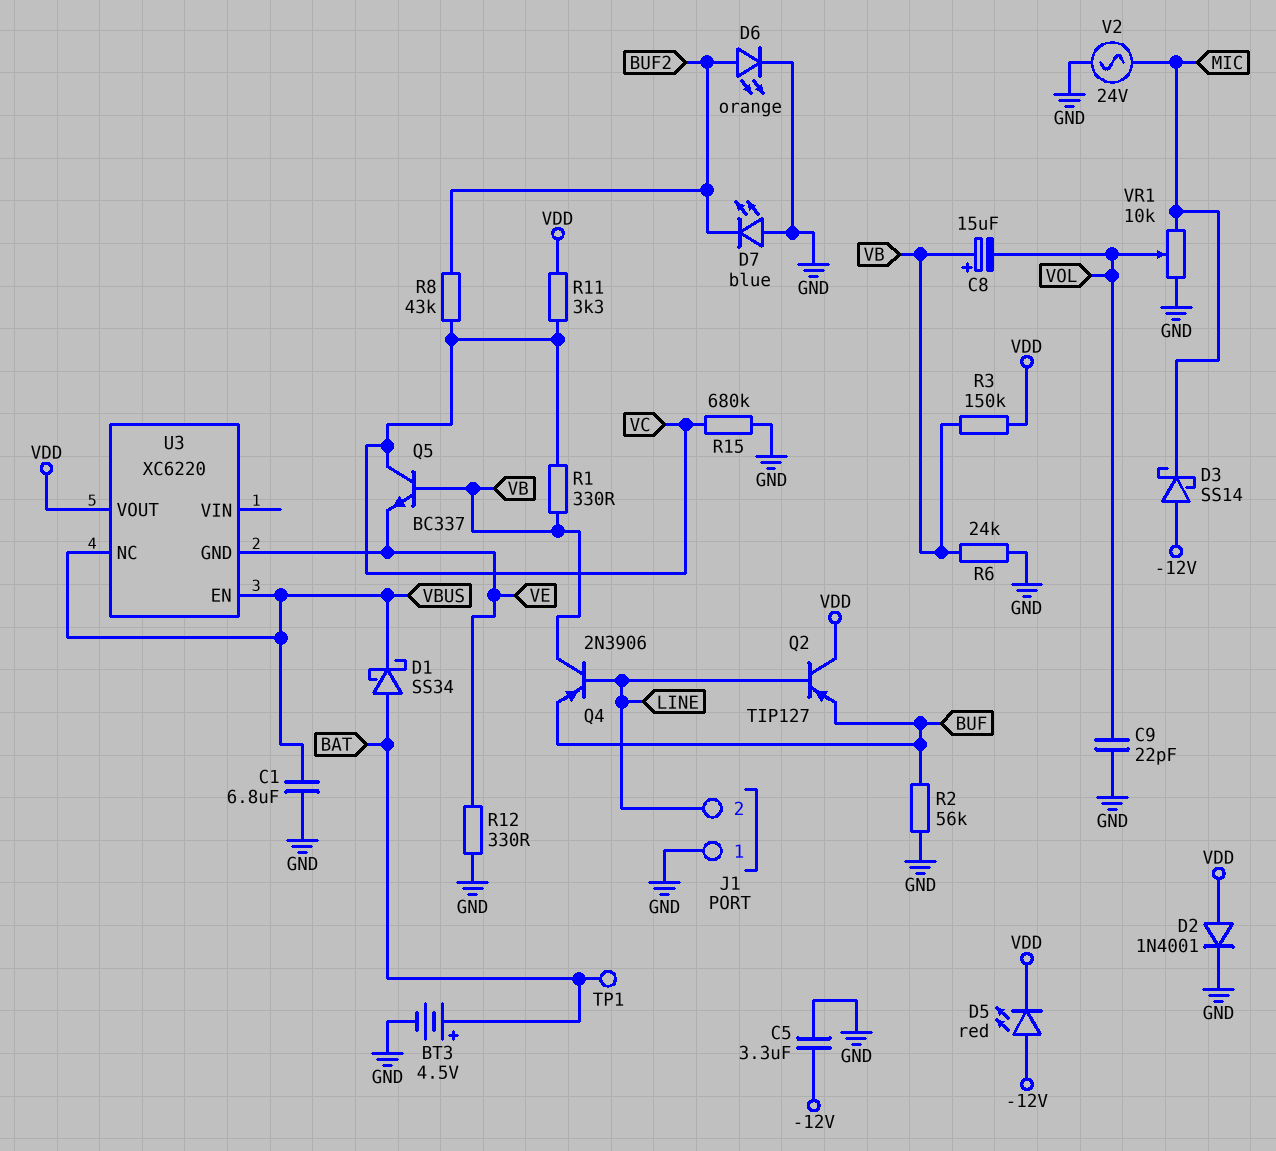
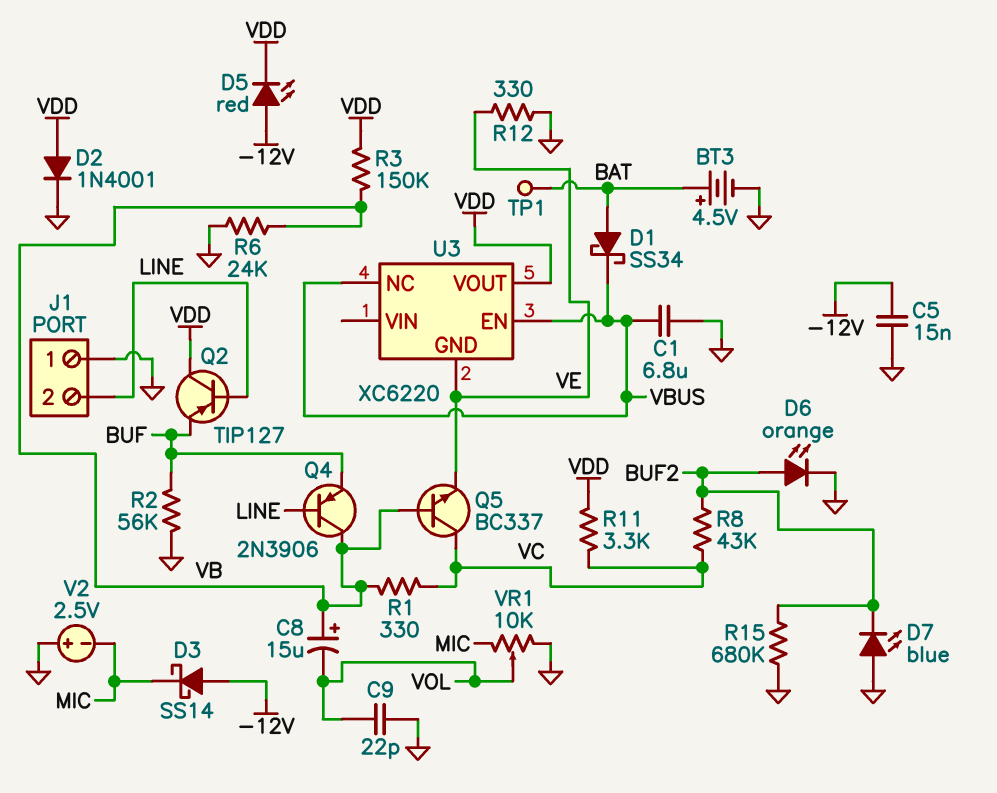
C5: 3.3uF (-12V, GND) -> 15nF (-12V, GND)
R15: 680k (GND, VC) -> 680k (BUF2, GND)
V2: AC 24V (GND, MIC) -> 2.5V (plus GND, minus MIC)

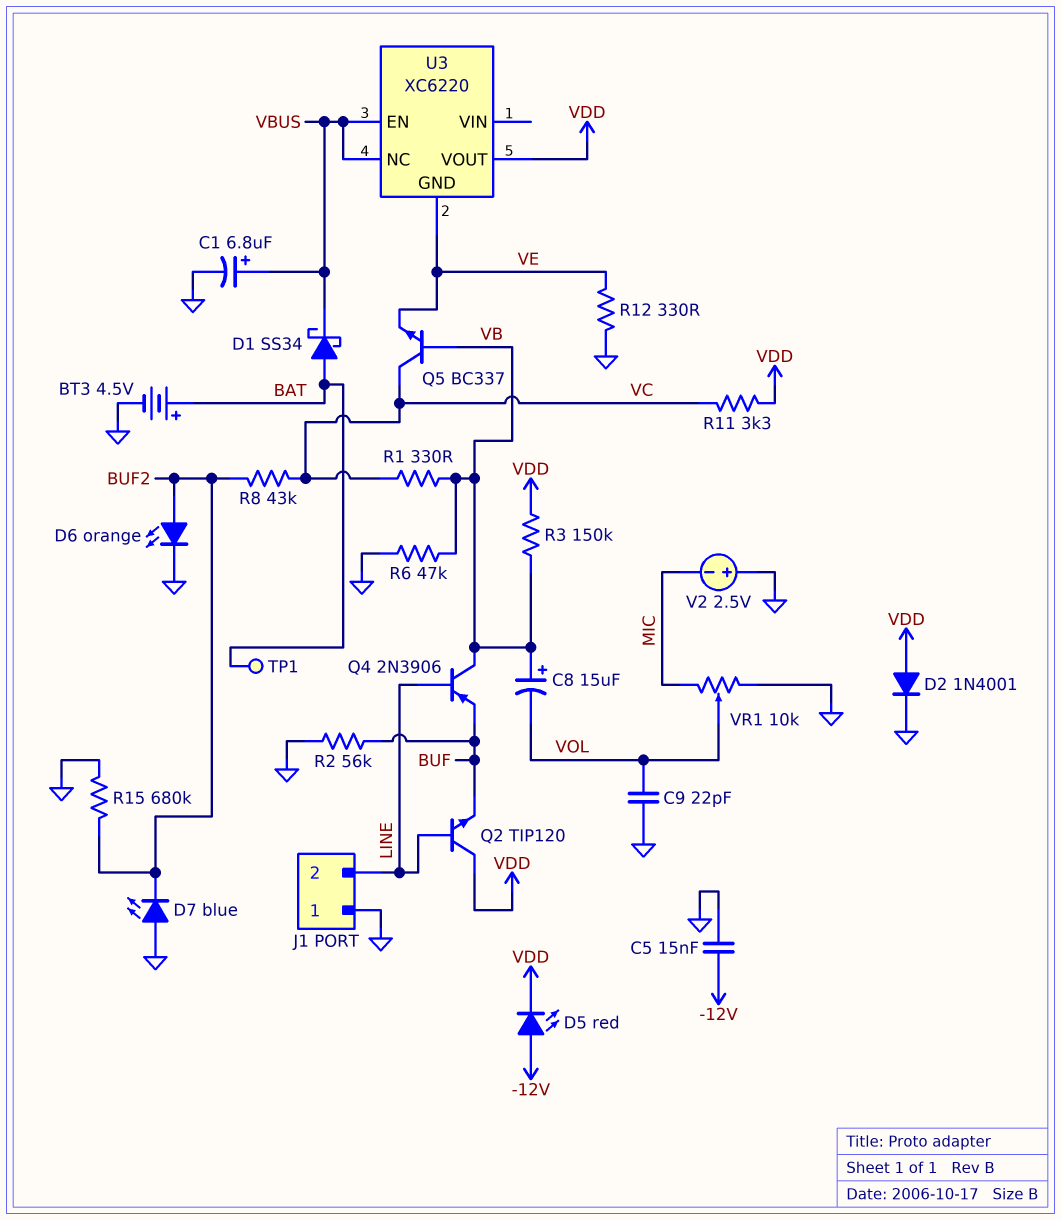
C1: 6.8uF (GND, VBUS) -> 6.8uF (plus VBUS, minus GND)
D3: schottky SS14 (A -12V, K MIC) -> none
Q2: PNP TIP127 (B LINE, C VDD, E BUF) -> NPN TIP120 (B LINE, C VDD, E BUF)
R6: 24k (GND, VB) -> 47k (GND, VB)

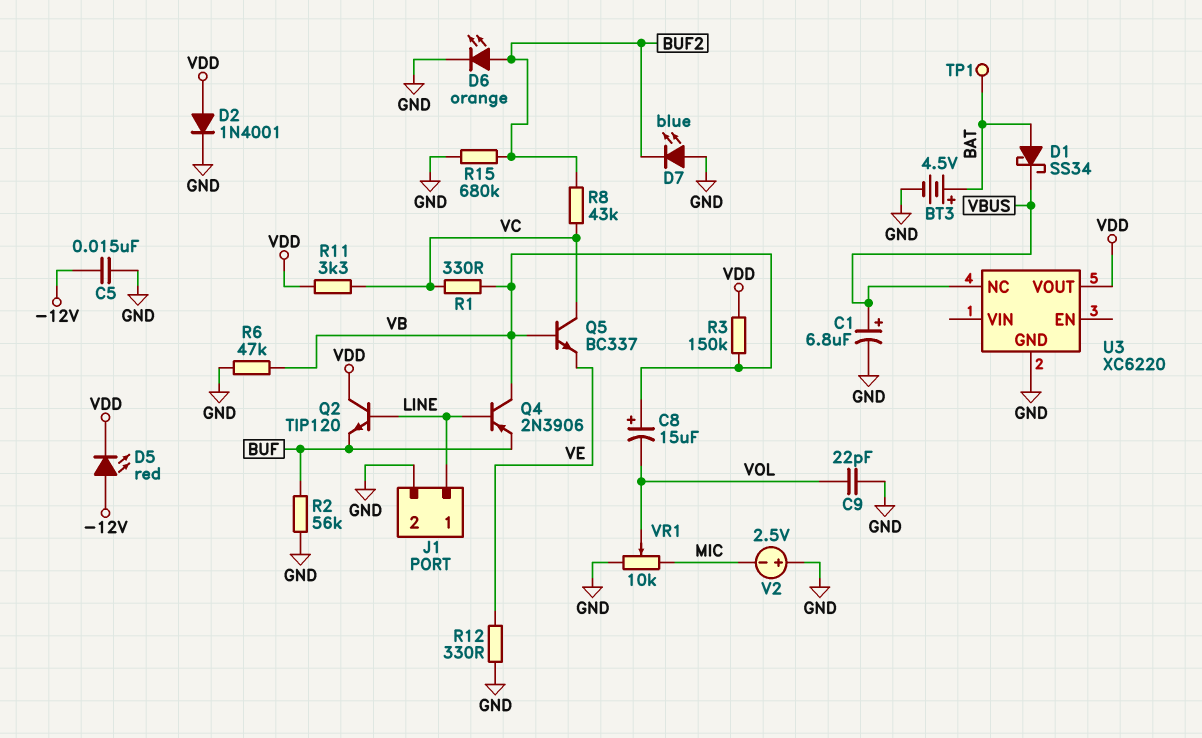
J1 pin 1: GND -> LINE
J1 pin 2: LINE -> GND
U3 pin EN: VBUS -> none
U3 pin GND: VE -> GND

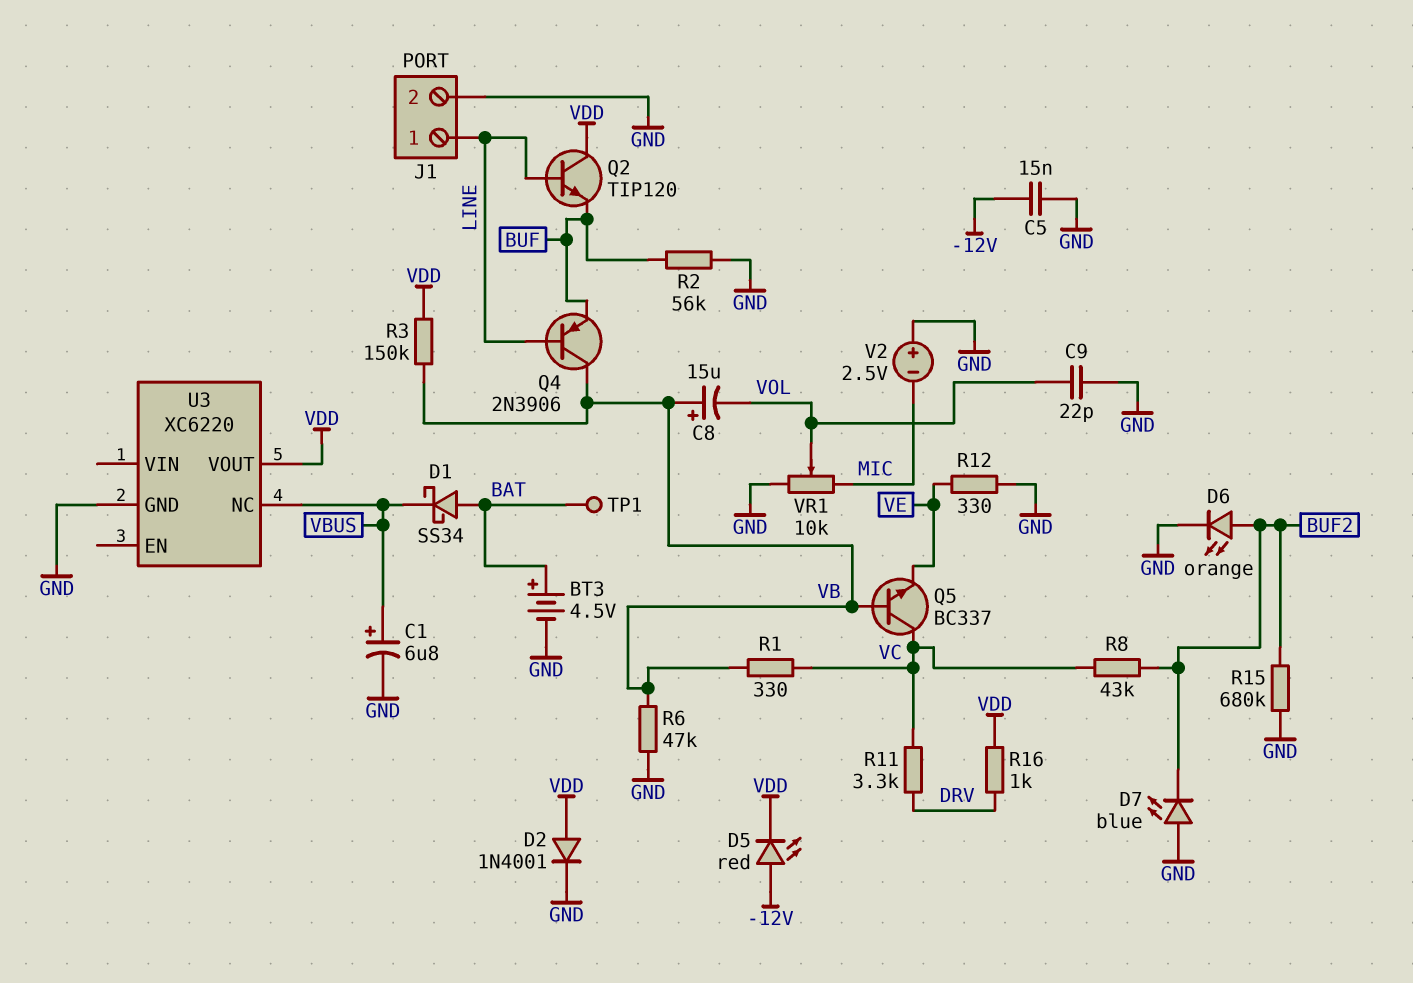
R11: 3.3k (VC, VDD) -> 3.3k (DRV, VC)
R16: none -> 1k (DRV, VDD)

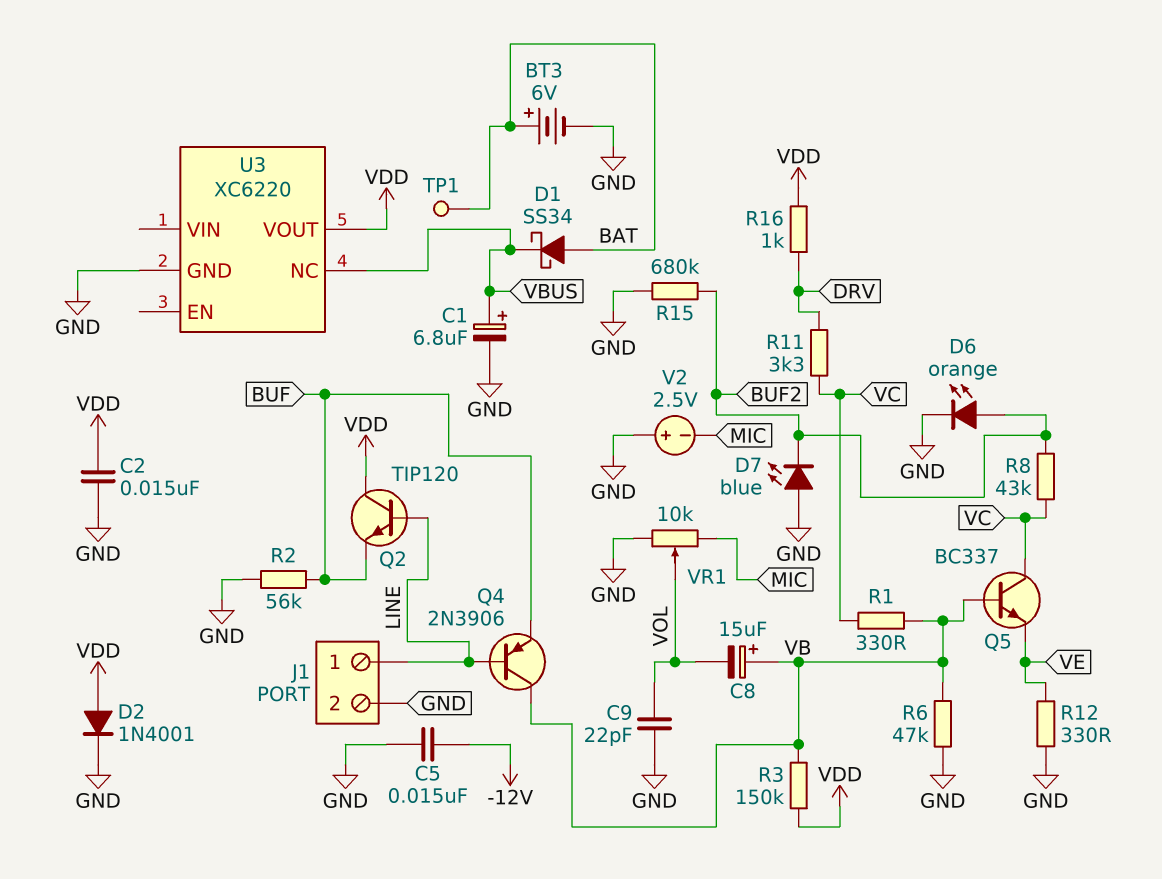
BT3: 4.5V (plus BAT, minus GND) -> 6V (plus BAT, minus GND)
C2: none -> 15nF (GND, VDD)
D5: LED red (A -12V, K VDD) -> none

